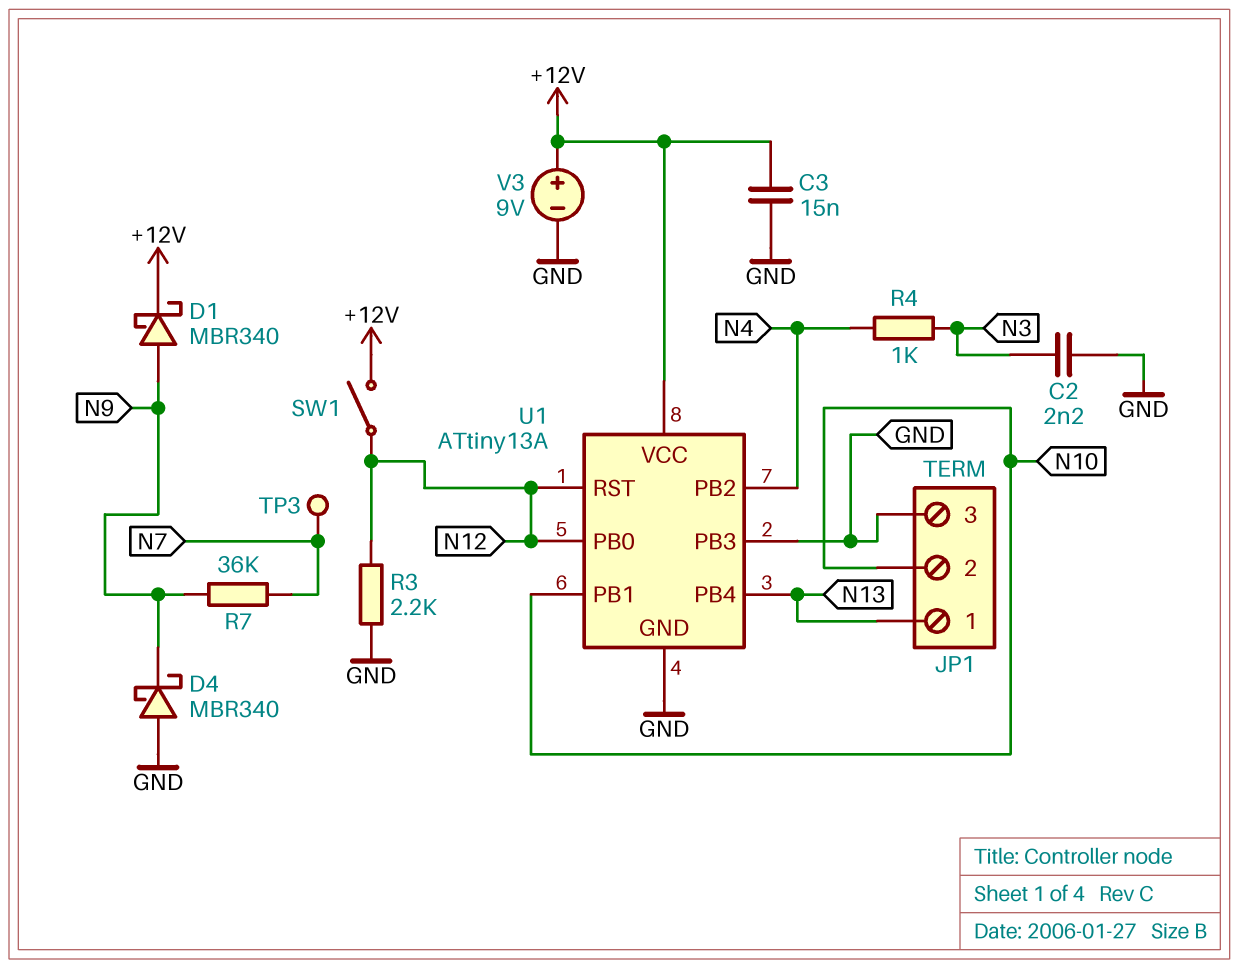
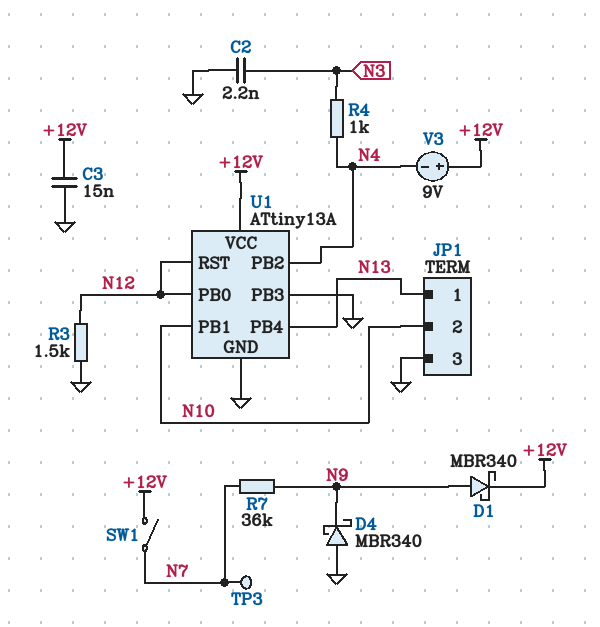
R3: 2.2k (GND, N12) -> 1.5k (GND, N12)
SW1: switch (+12V, N12) -> switch (+12V, N7)
V3: 9V (plus +12V, minus GND) -> 9V (plus +12V, minus N4)

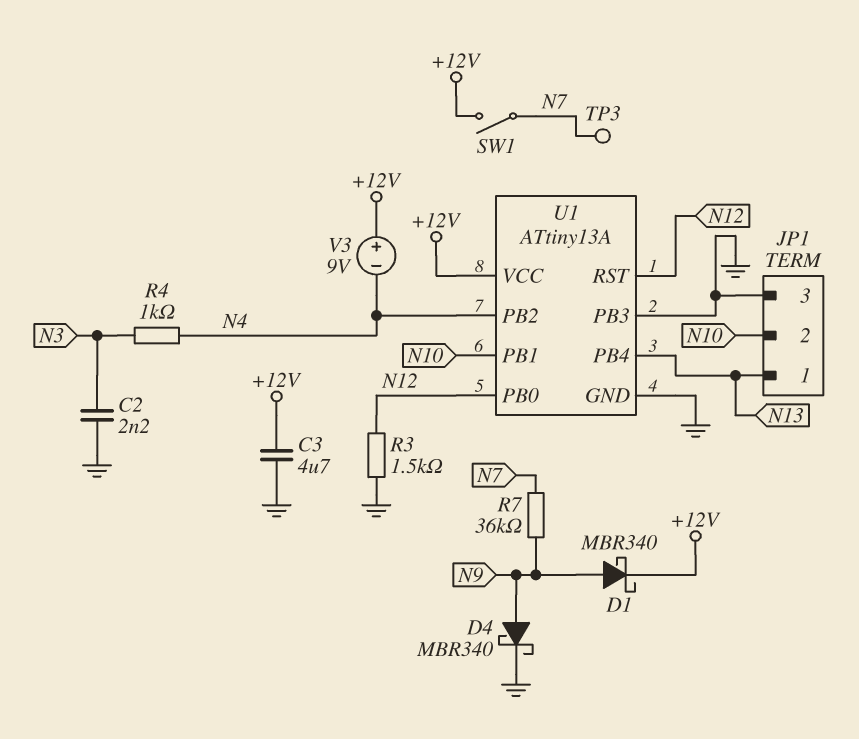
C3: 15nF (+12V, GND) -> 4.7uF (+12V, GND)
D4: schottky MBR340 (A GND, K N9) -> schottky MBR340 (A N9, K GND)

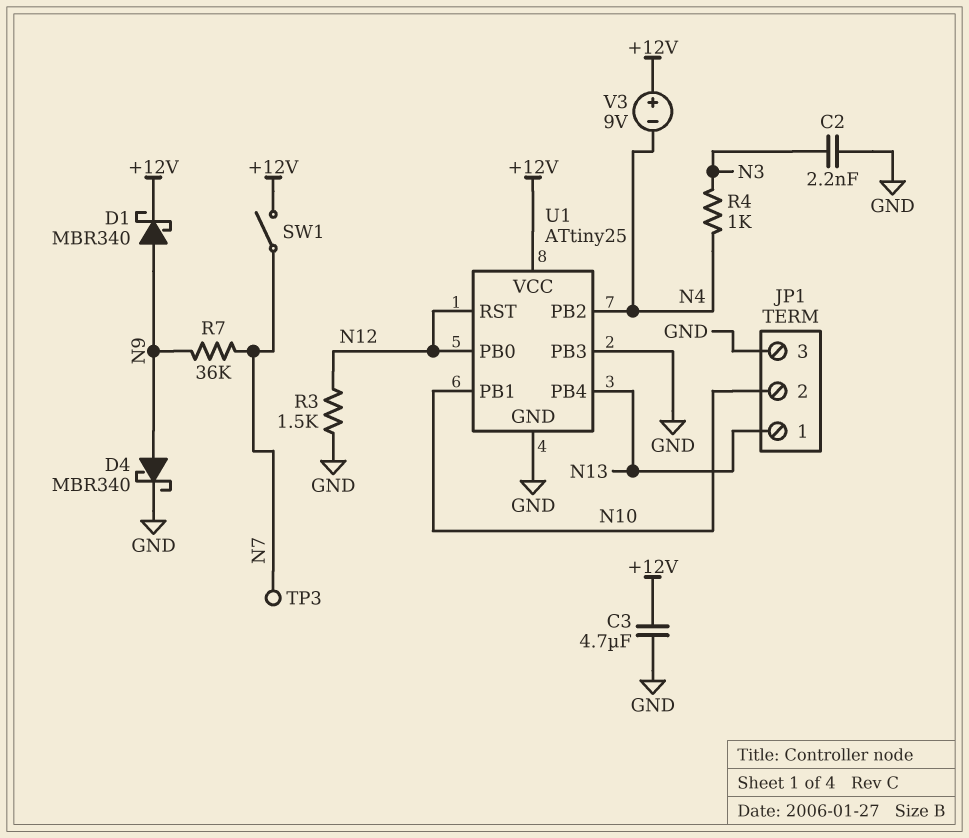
U1: ATtiny13A -> ATtiny25

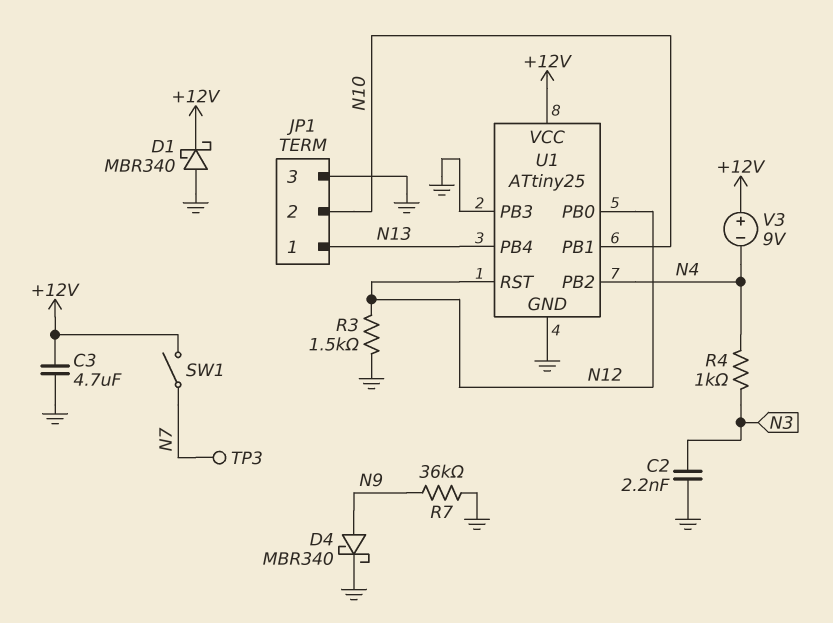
D1: schottky MBR340 (A N9, K +12V) -> schottky MBR340 (A GND, K +12V)
R7: 36k (N7, N9) -> 36k (GND, N9)

